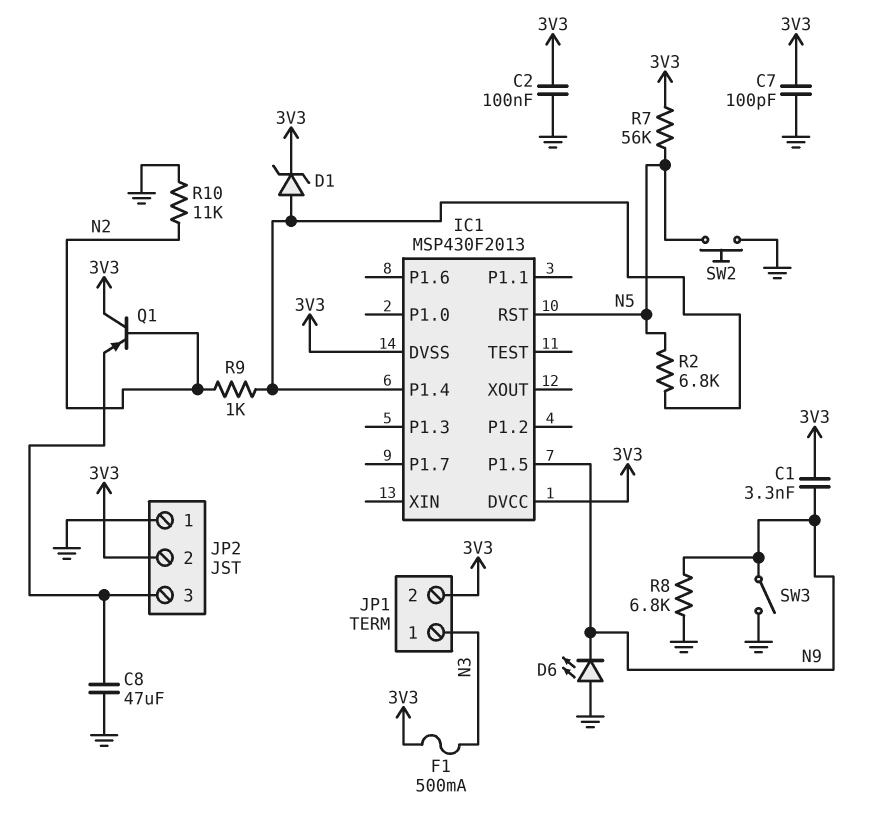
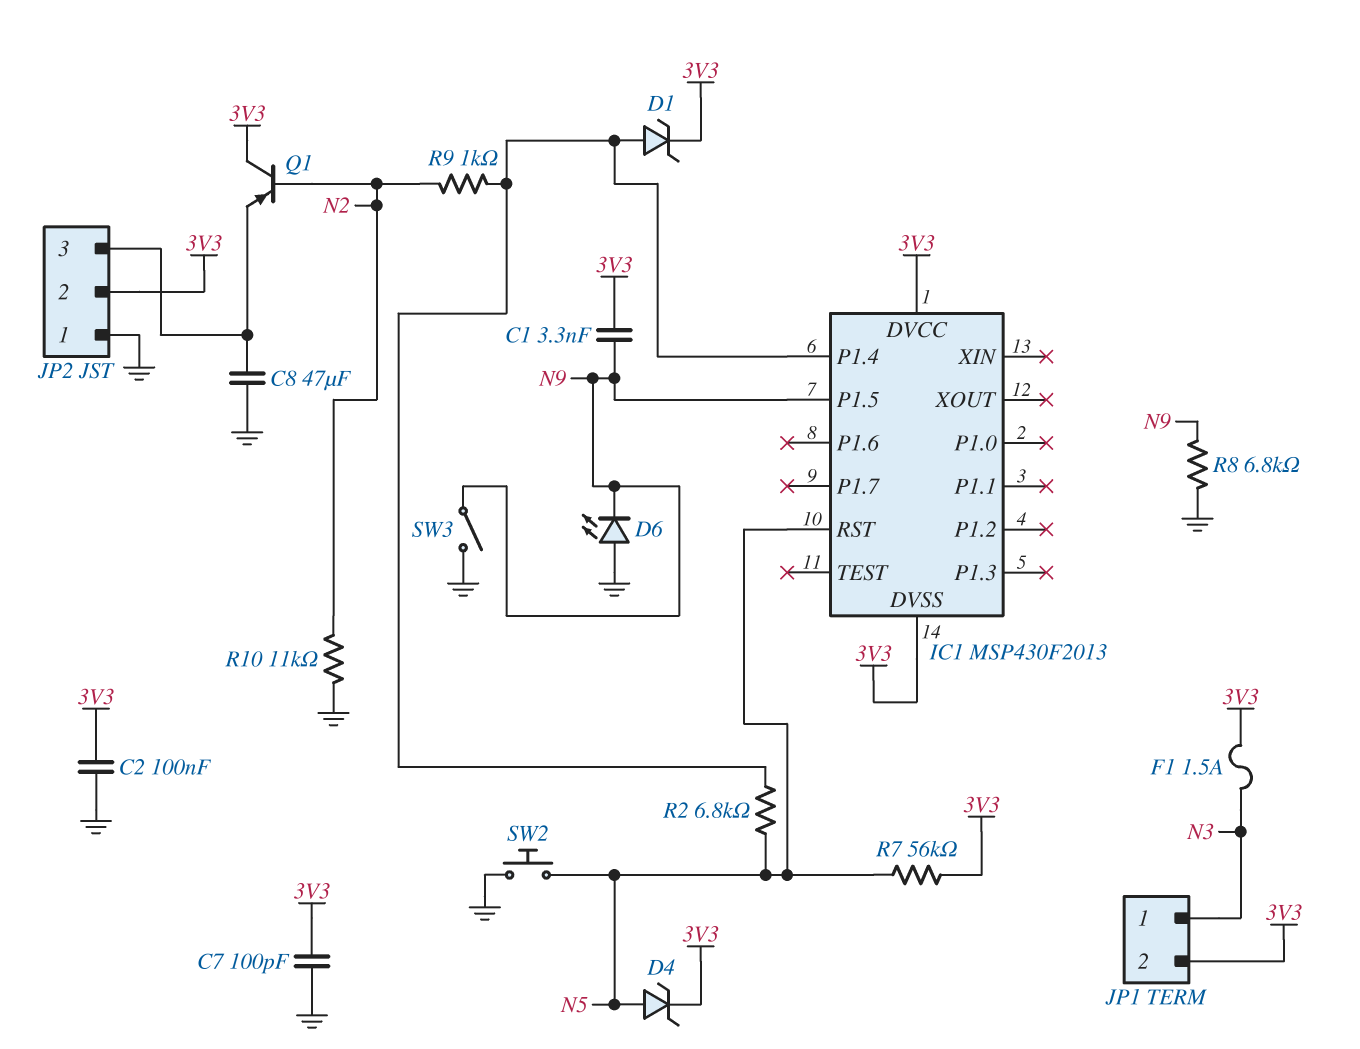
D4: none -> zener (A N5, K 3V3)
F1: 500mA (3V3, N3) -> 1.5A (3V3, N3)

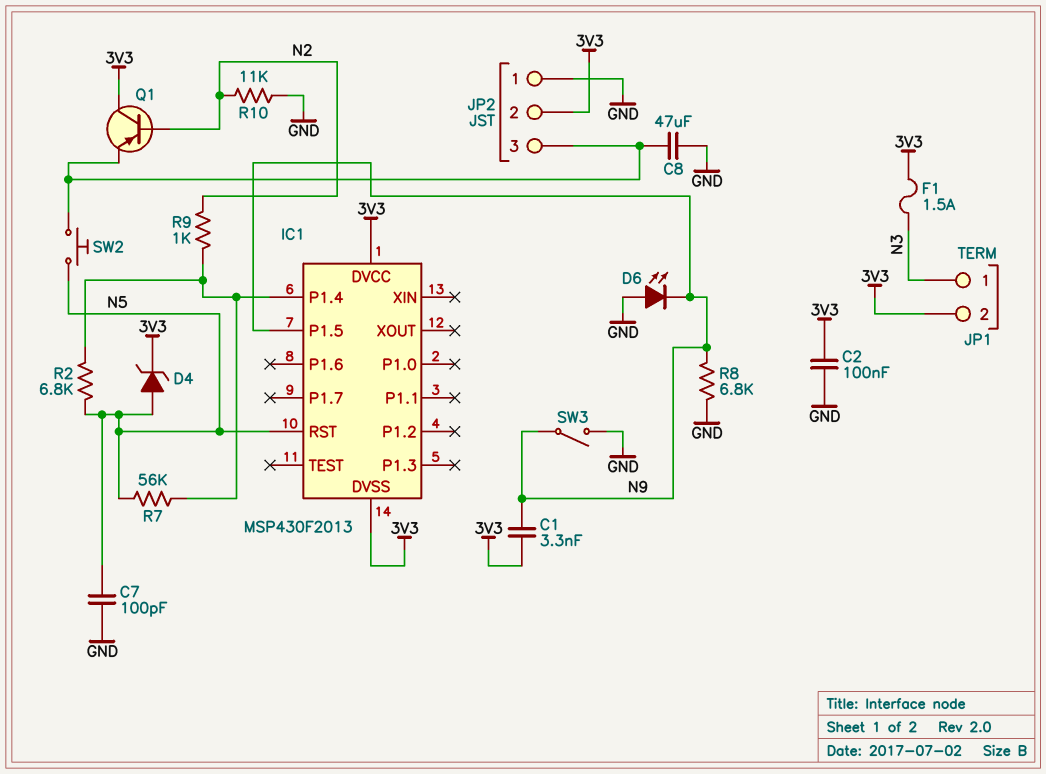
C7: 100pF (3V3, GND) -> 100pF (GND, N5)
D1: zener (A IC1/P1.4, K 3V3) -> none
R7: 56k (3V3, N5) -> 56k (IC1/P1.4, N5)
SW2: button (GND, N5) -> button (JP2/3, N5)

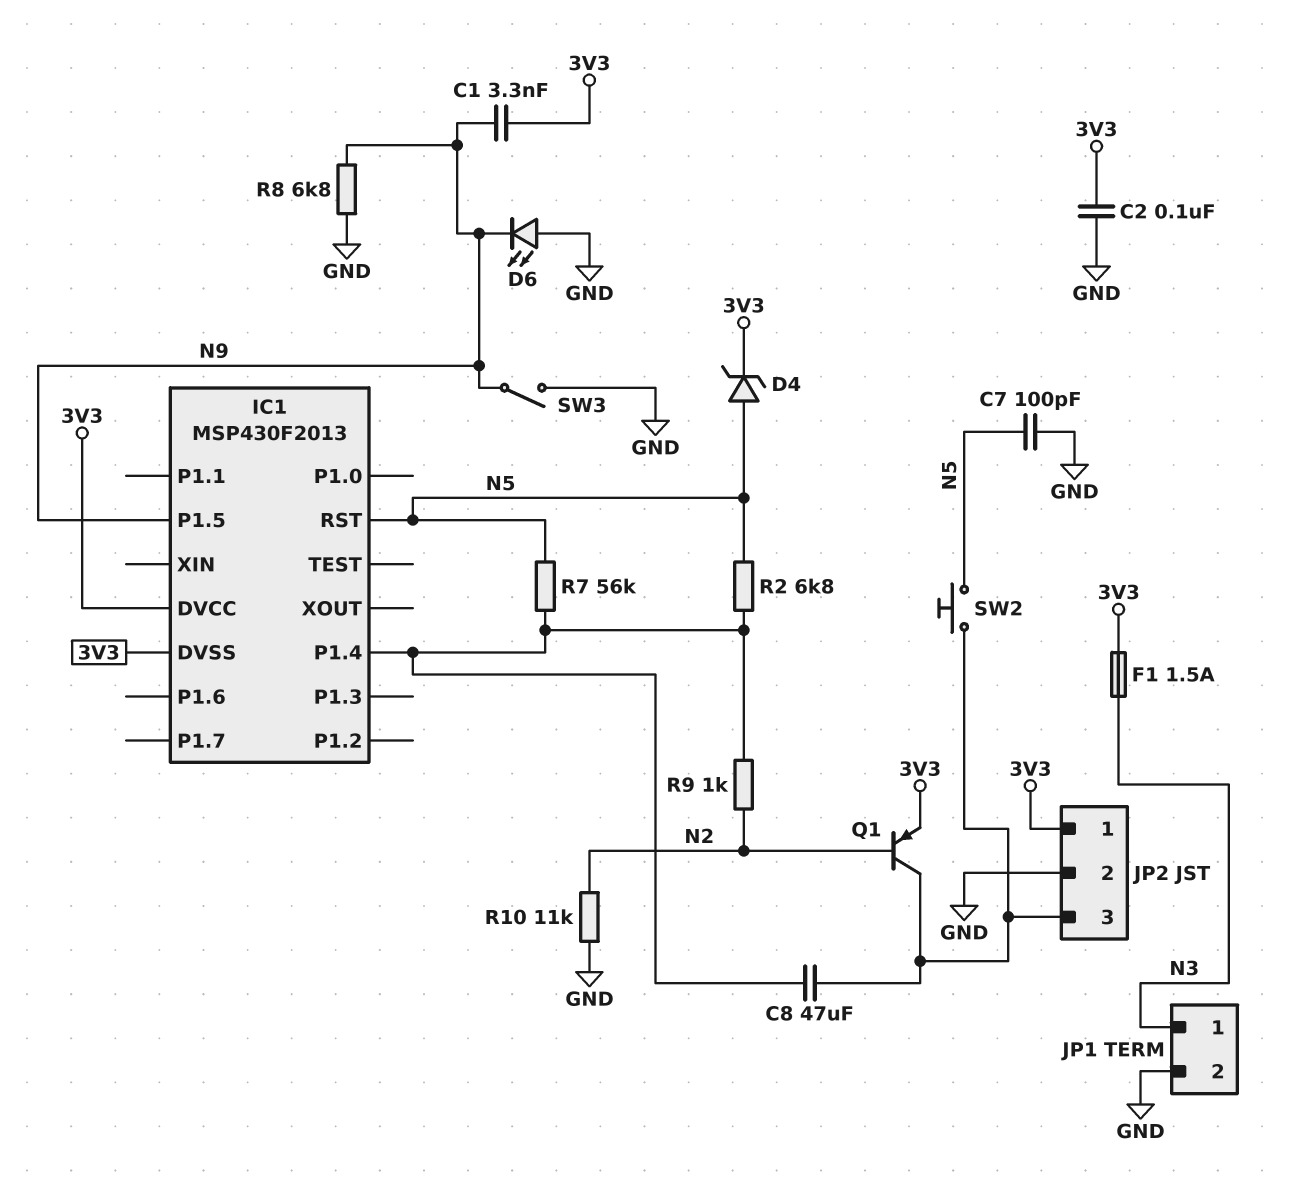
C8: 47uF (GND, JP2/3) -> 47uF (IC1/P1.4, JP2/3)
JP1 pin 2: 3V3 -> GND
JP2 pin 1: GND -> 3V3
JP2 pin 2: 3V3 -> GND
Q1: PNP (B N2, C 3V3, E JP2/3) -> PNP (B N2, C JP2/3, E 3V3)

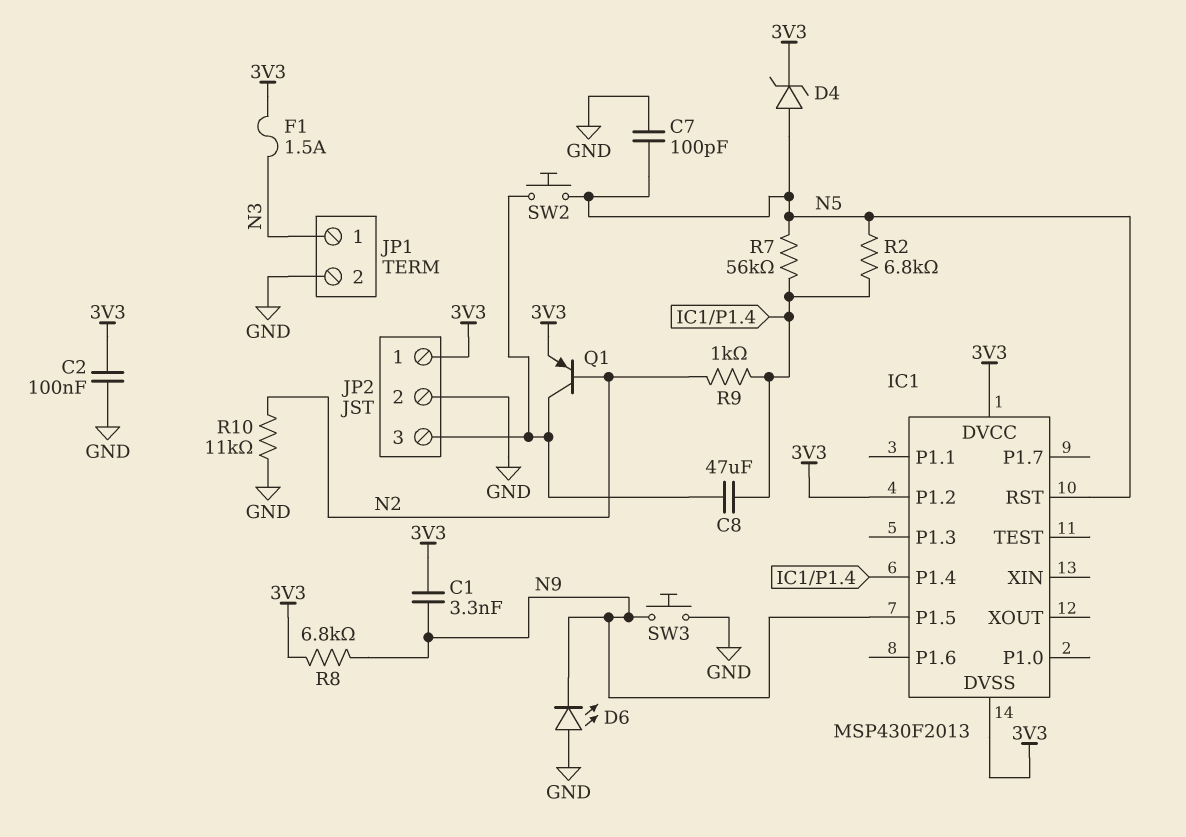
IC1 pin P1.2: none -> 3V3
R8: 6.8k (GND, N9) -> 6.8k (3V3, N9)
SW3: switch (GND, N9) -> button (GND, N9)

